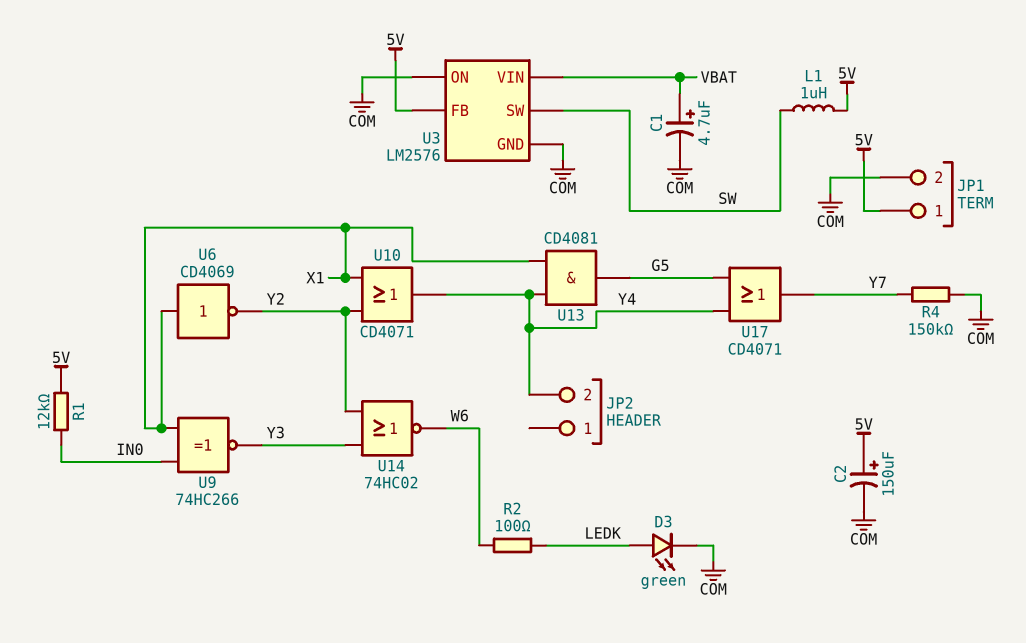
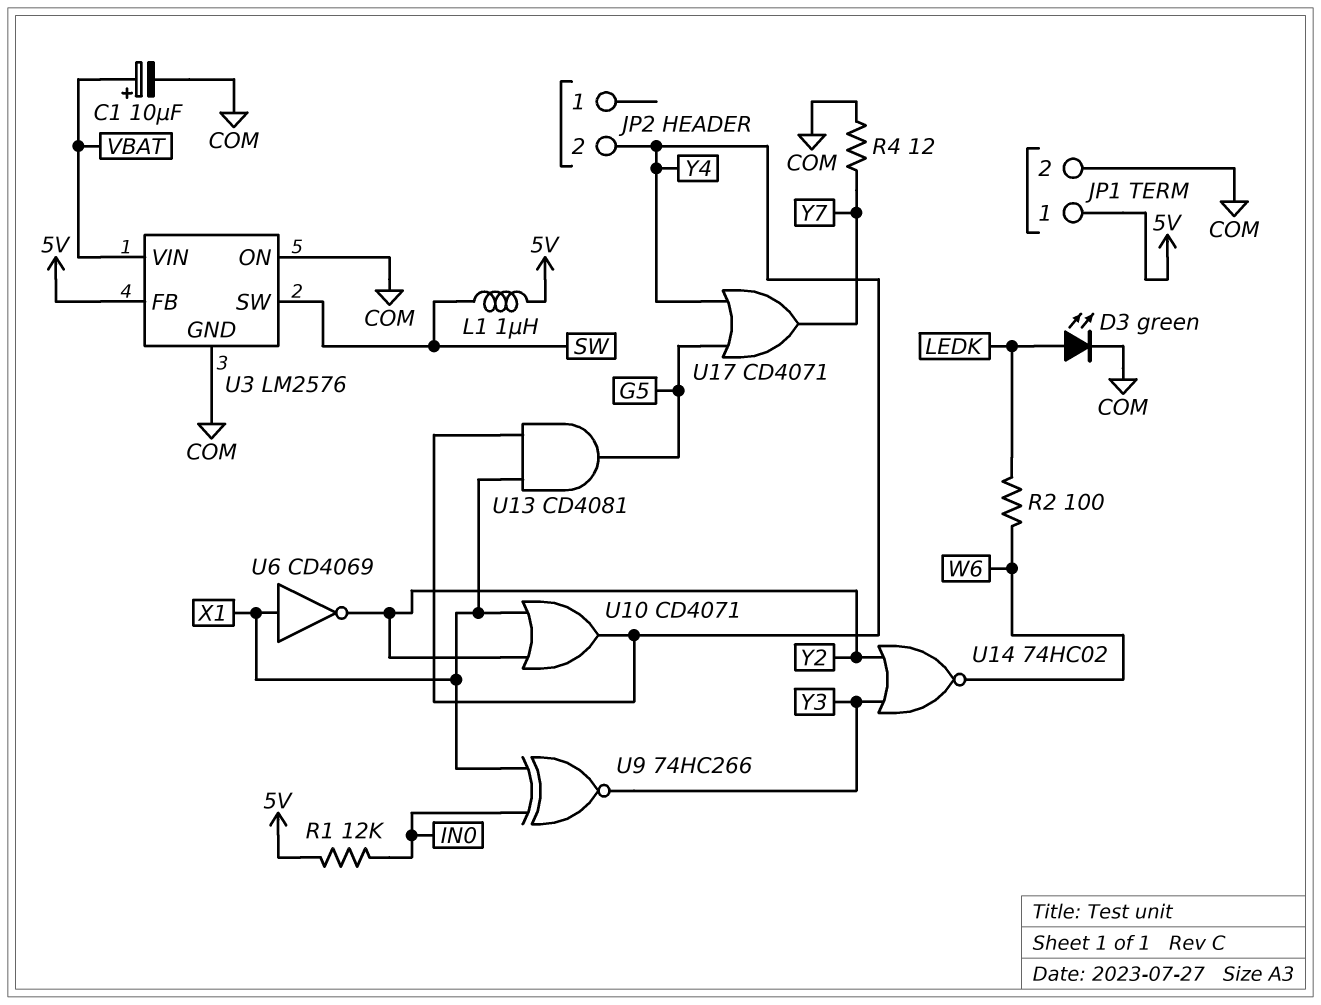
C1: 4.7uF (plus VBAT, minus COM) -> 10uF (plus VBAT, minus COM)
C2: 150uF (plus 5V, minus COM) -> none
R4: 150k (COM, Y7) -> 12 (COM, Y7)

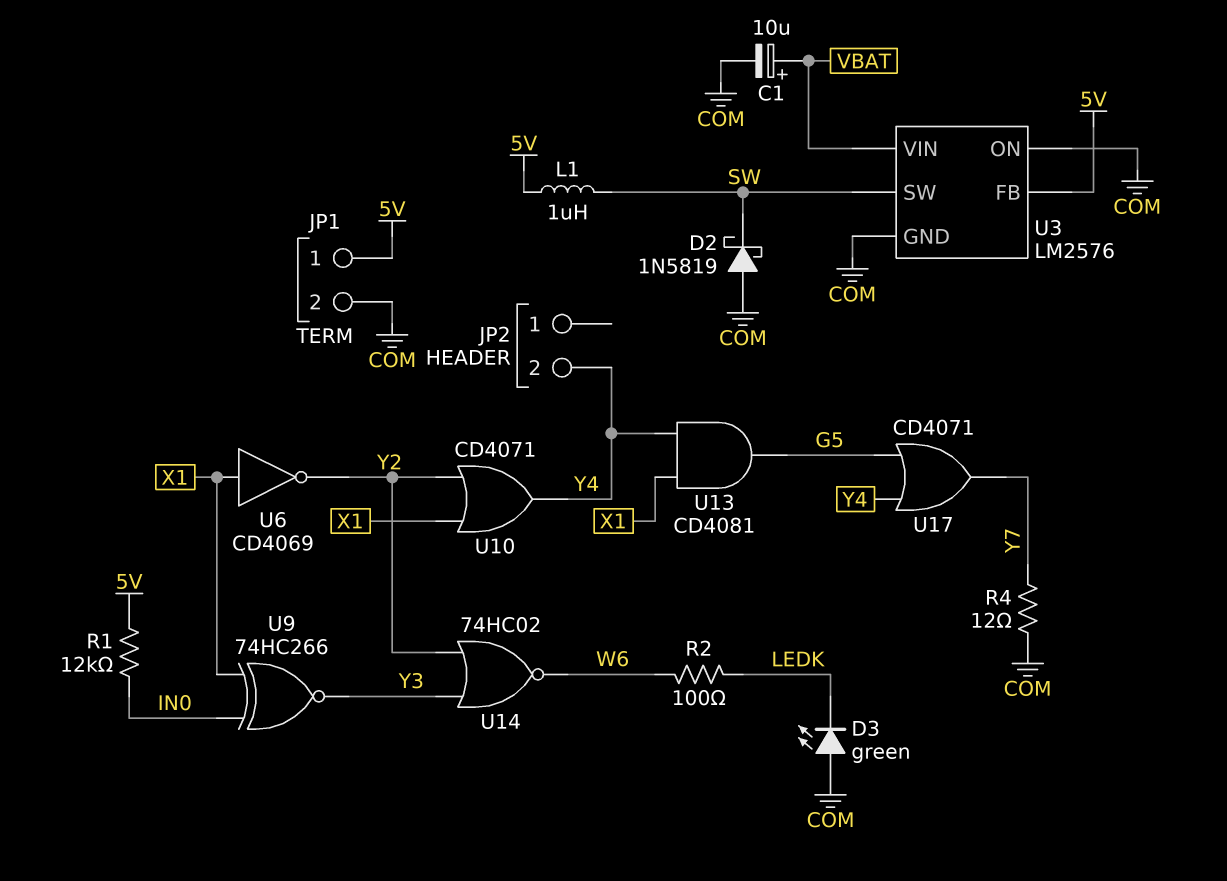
D2: none -> schottky 1N5819 (A COM, K SW)
D3: LED green (A LEDK, K COM) -> LED green (A COM, K LEDK)

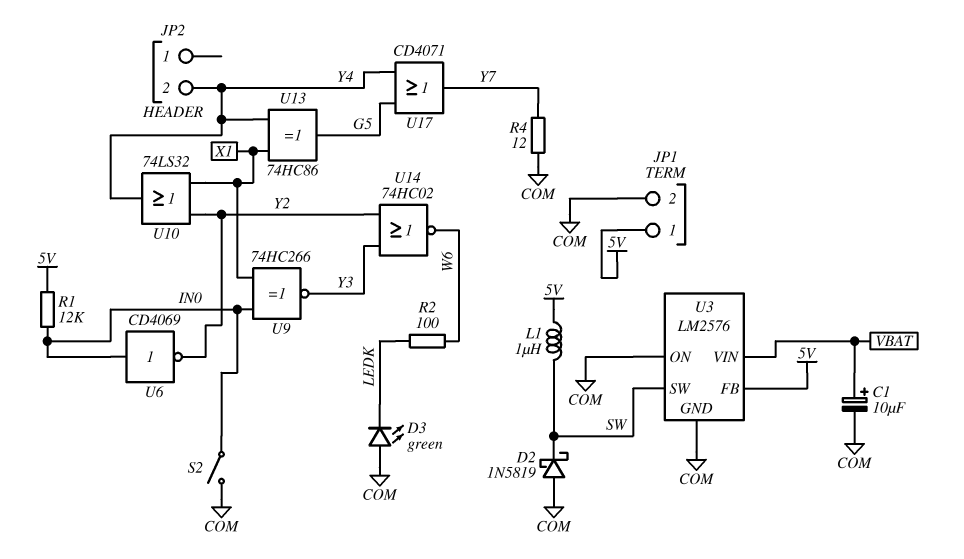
S2: none -> switch (COM, IN0)
U6: NOT CD4069 (in X1, out Y2) -> NOT CD4069 (in IN0, out Y2)
U10: OR CD4071 (in X1, in Y2, out Y4) -> OR 74LS32 (in X1, in Y2, out Y4)
U13: AND CD4081 (in X1, in Y4, out G5) -> XOR 74HC86 (in X1, in Y4, out G5)

